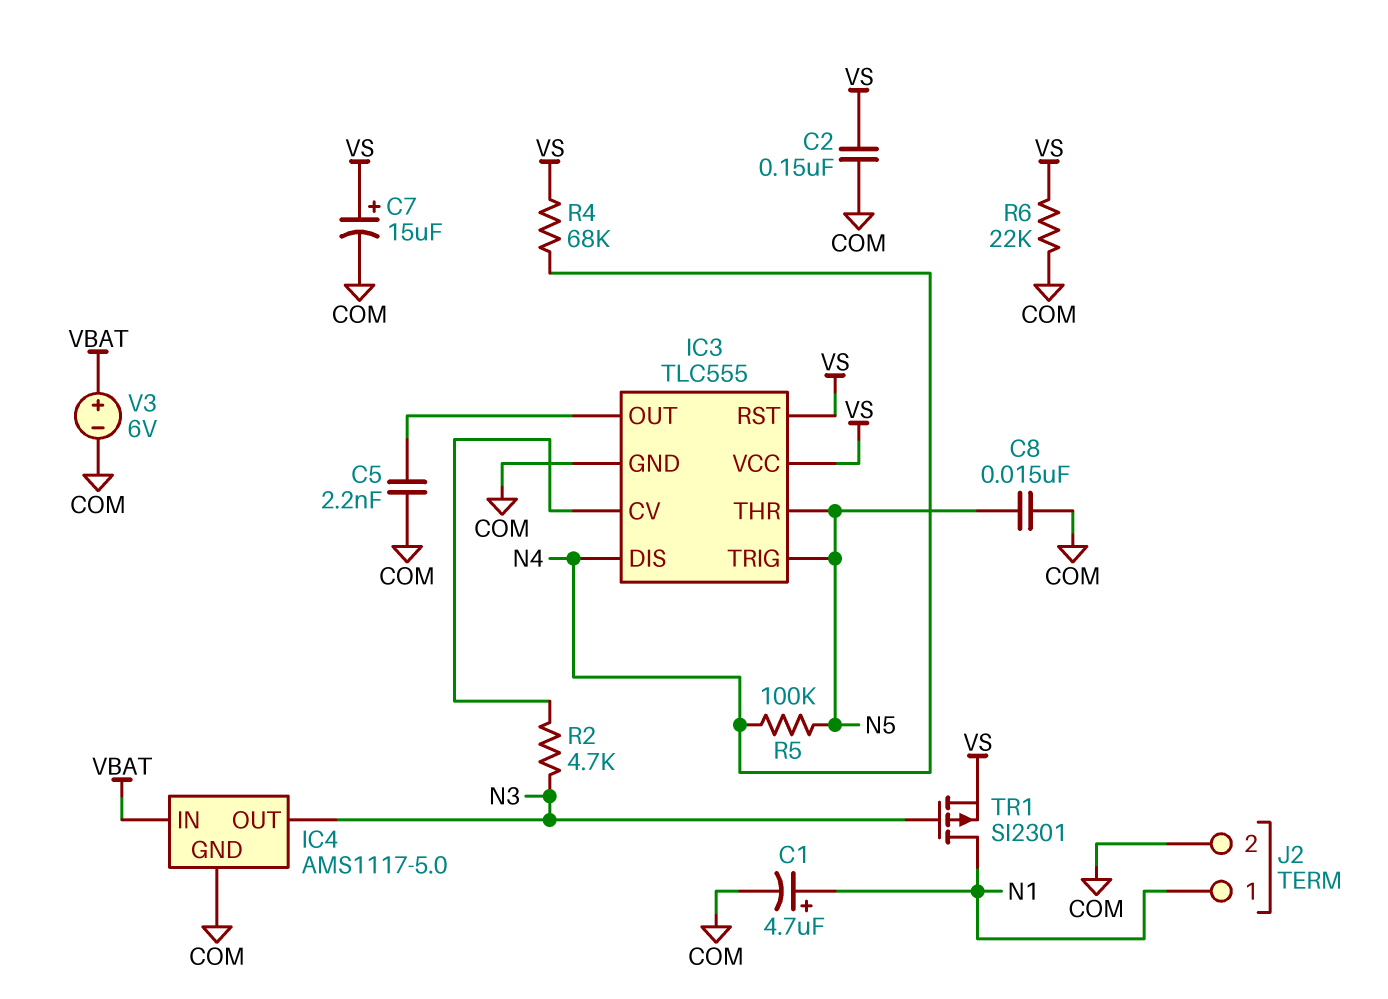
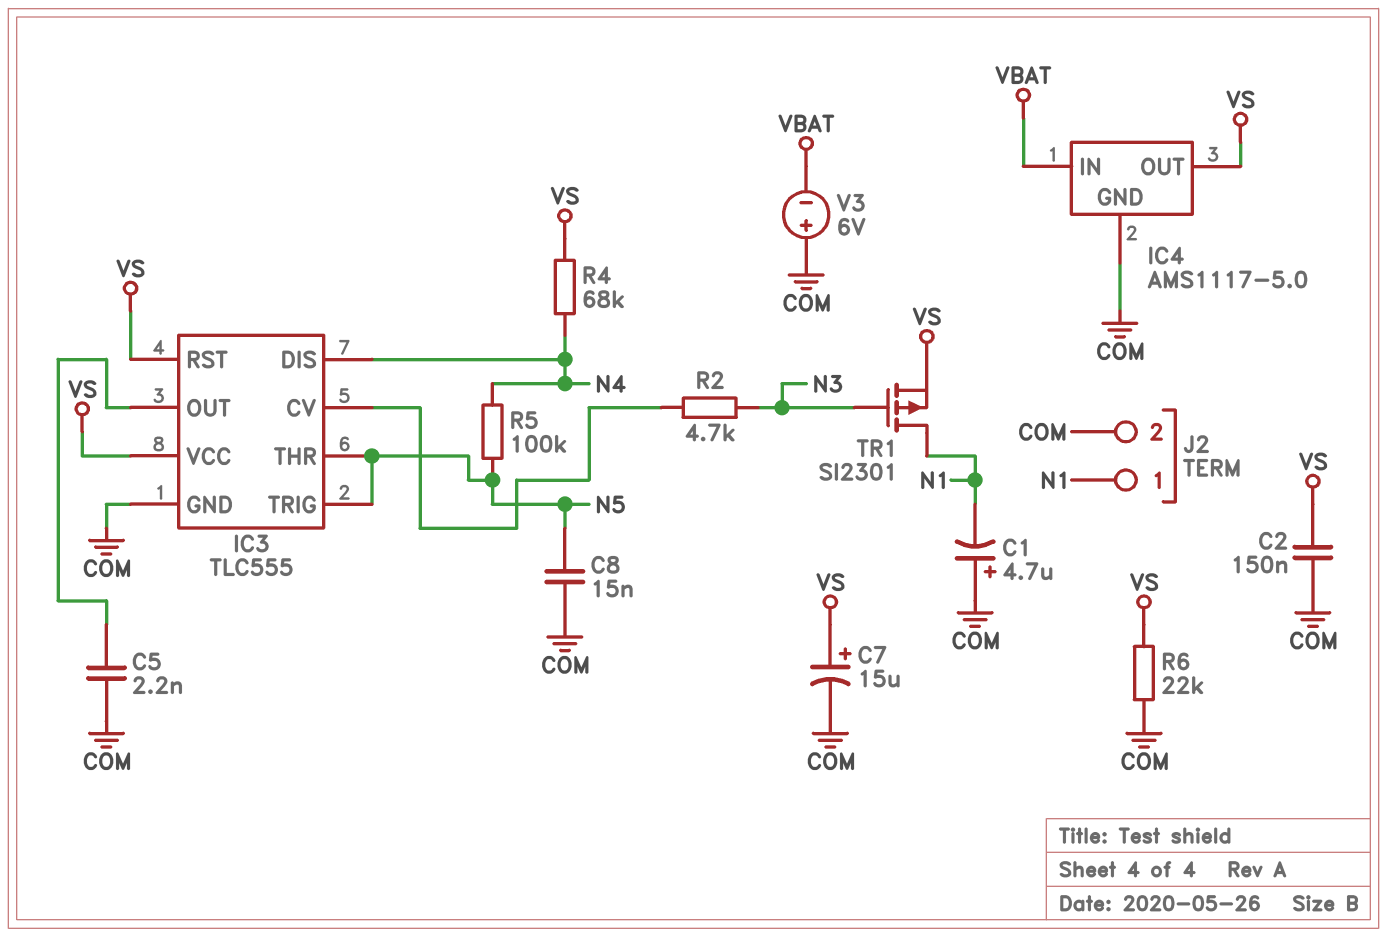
C1: 4.7uF (plus N1, minus COM) -> 4.7uF (plus COM, minus N1)
IC4 pin OUT: N3 -> VS
V3: 6V (plus VBAT, minus COM) -> 6V (plus COM, minus VBAT)

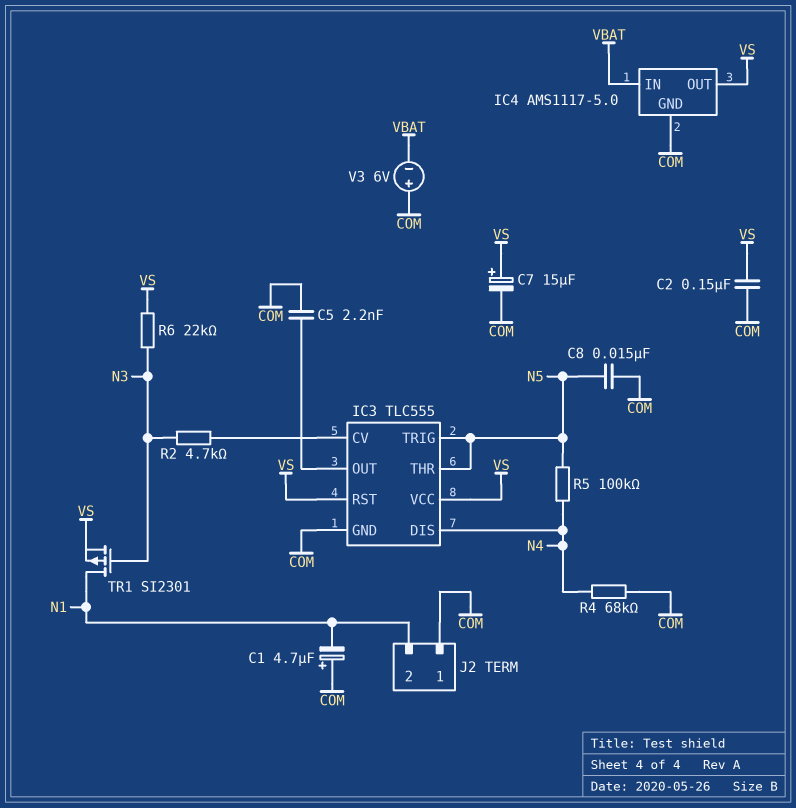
J2 pin 1: N1 -> COM
J2 pin 2: COM -> N1
R4: 68k (N4, VS) -> 68k (COM, N4)
R6: 22k (COM, VS) -> 22k (N3, VS)

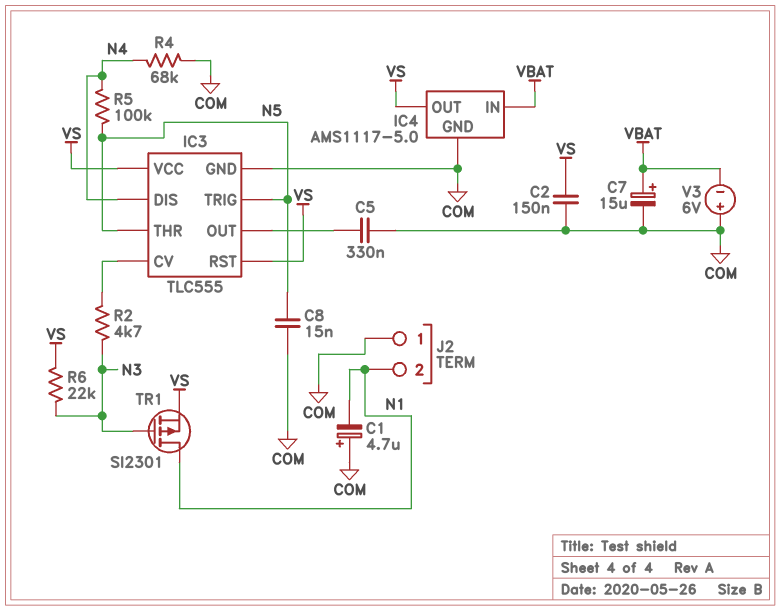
C5: 2.2nF (COM, IC3/OUT) -> 330nF (COM, IC3/OUT)
C7: 15uF (plus VS, minus COM) -> 15uF (plus VBAT, minus COM)

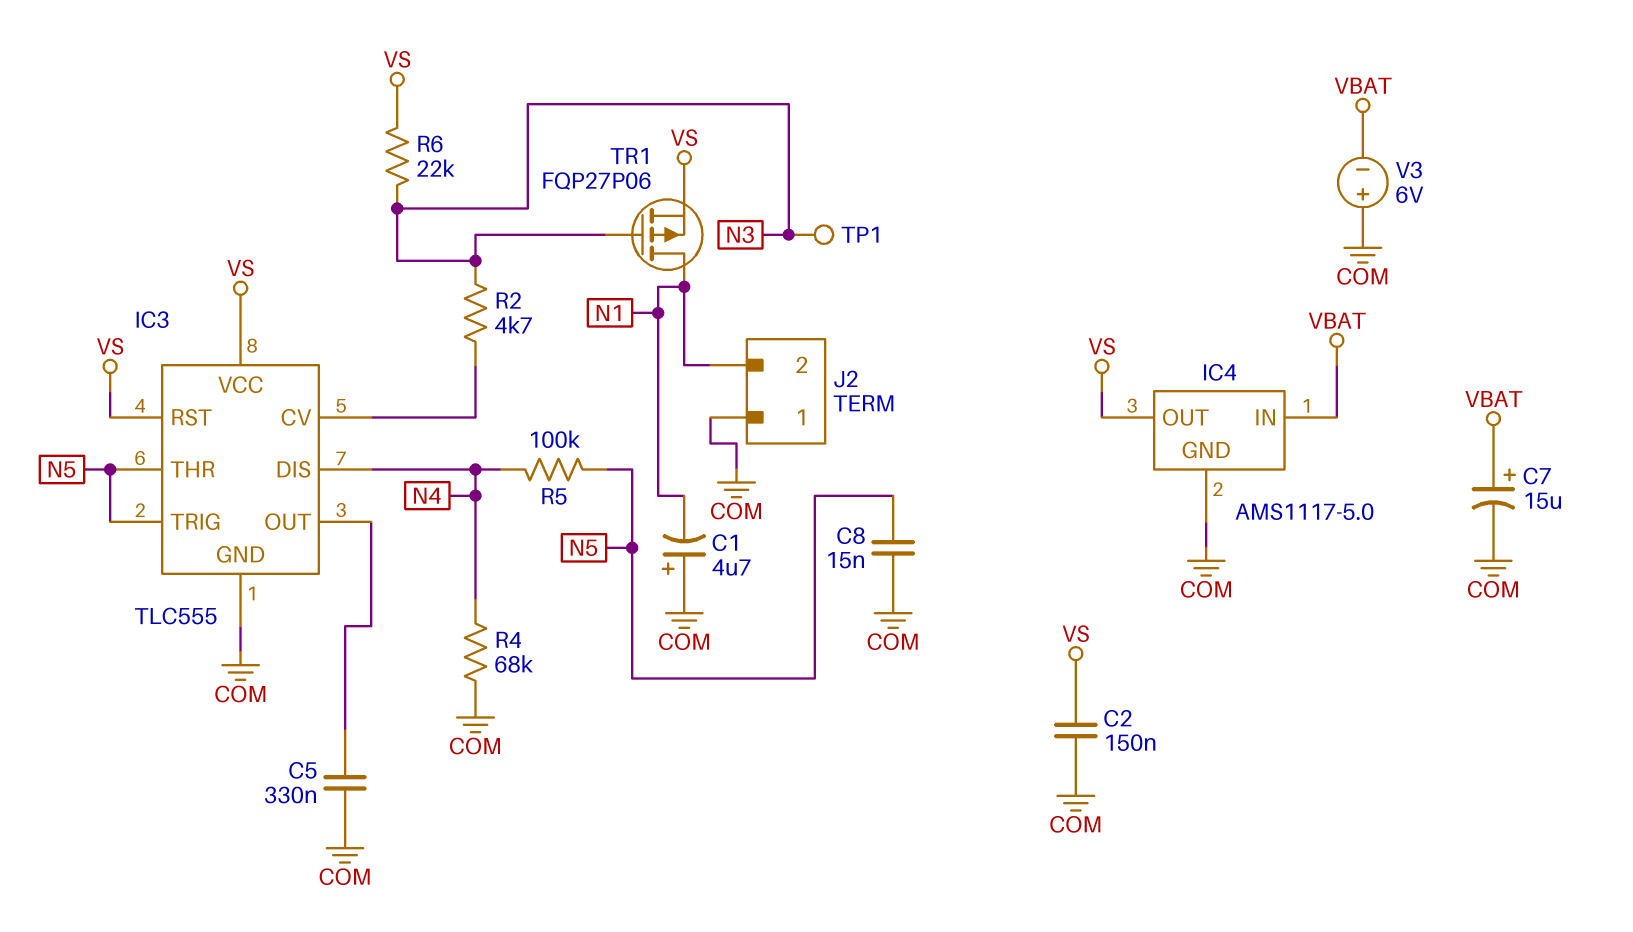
TP1: none -> test point (N3)
TR1: PMOS SI2301 (G N3, D N1, S VS) -> PMOS FQP27P06 (G N3, D N1, S VS)

